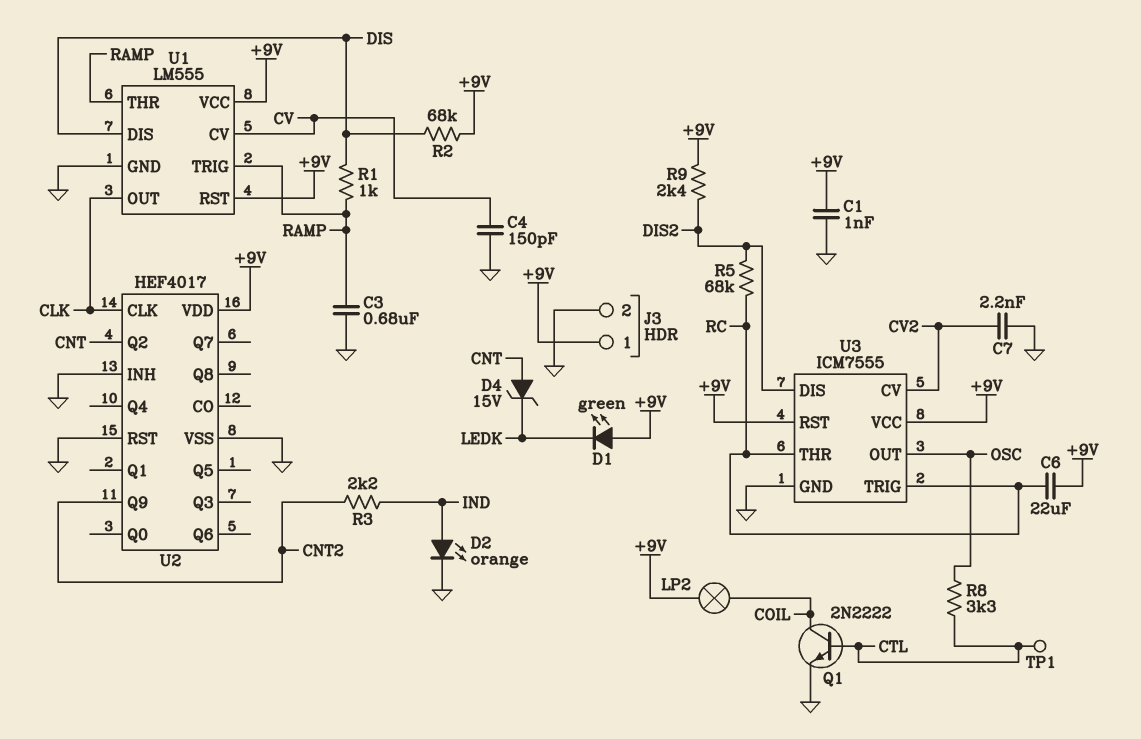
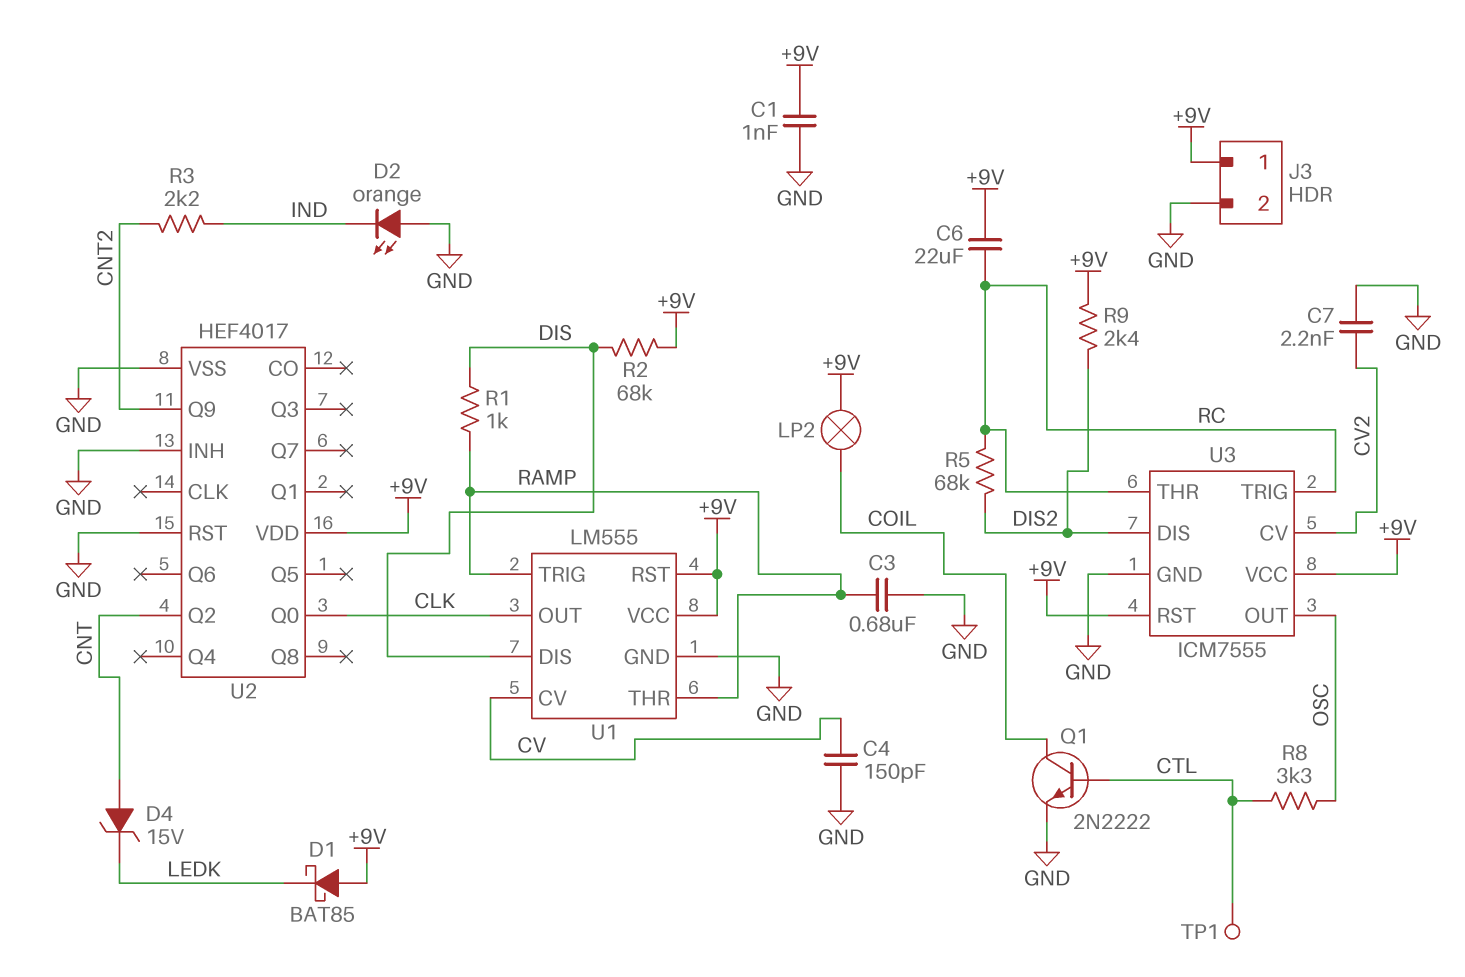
D1: LED green (A +9V, K LEDK) -> schottky BAT85 (A +9V, K LEDK)
D2: LED orange (A IND, K GND) -> LED orange (A GND, K IND)
U2 pin CLK: CLK -> none
U2 pin Q0: none -> CLK

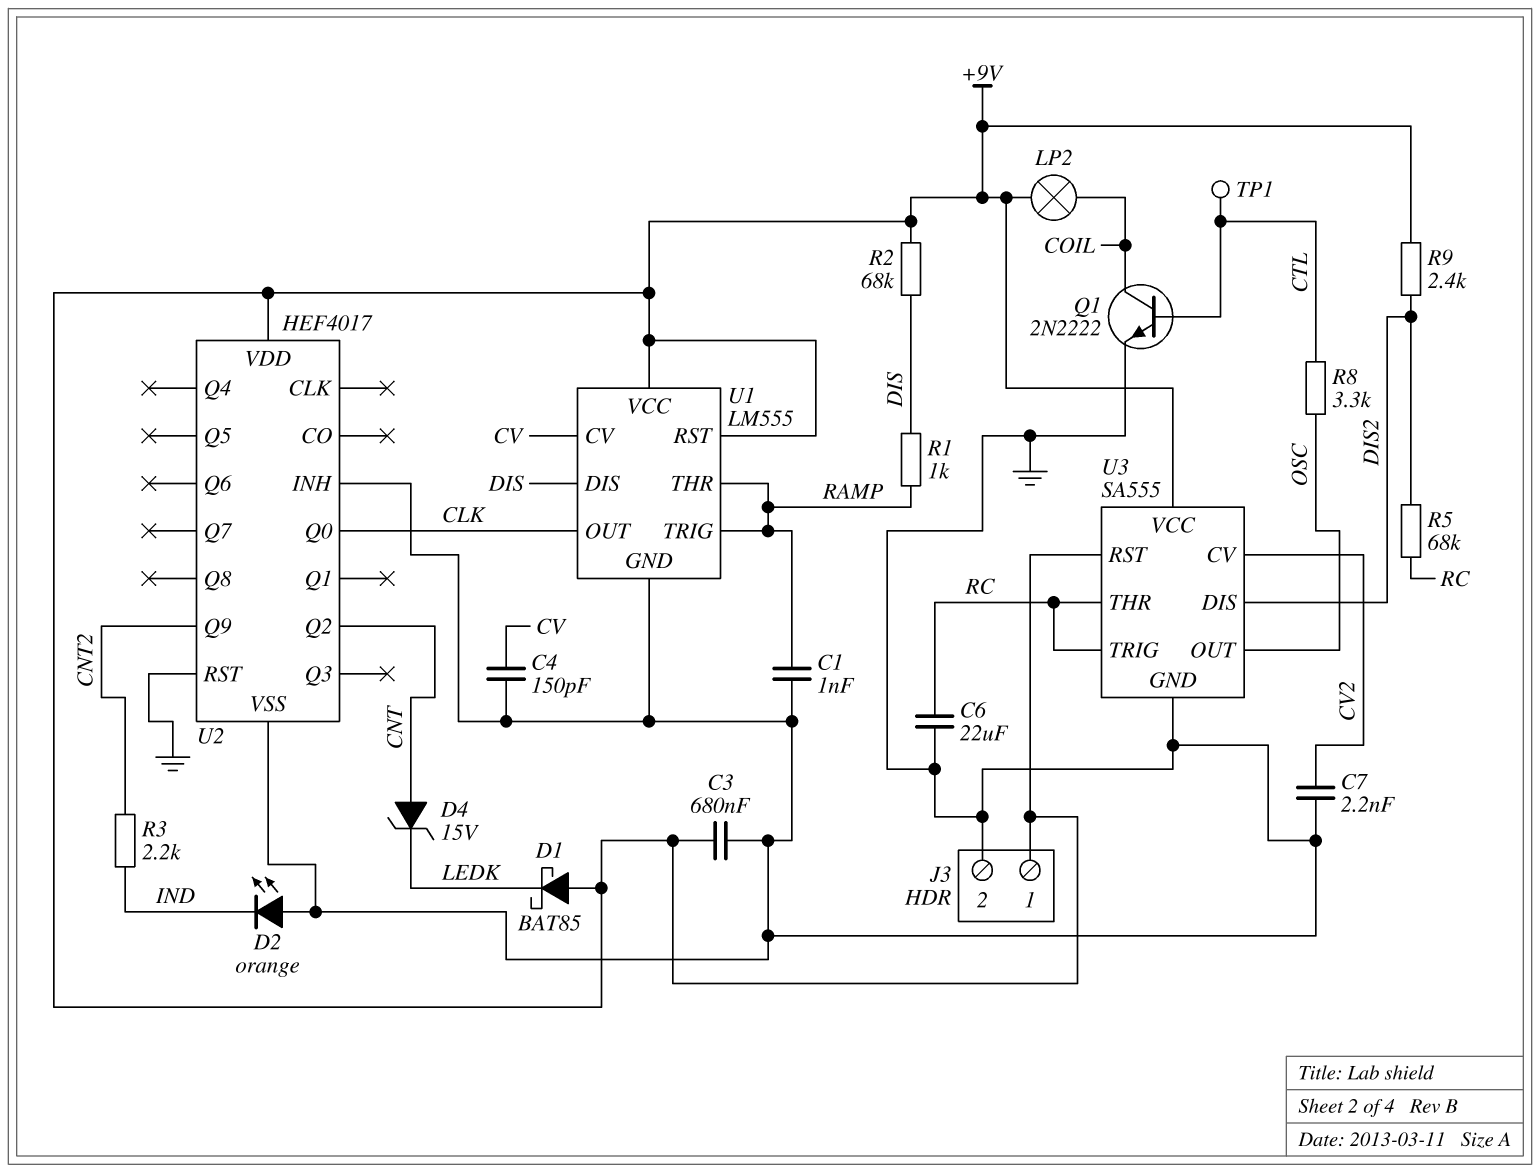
C1: 1nF (+9V, GND) -> 1nF (GND, RAMP)
C3: 680nF (GND, RAMP) -> 680nF (+9V, GND)
C6: 22uF (+9V, RC) -> 22uF (GND, RC)
U3: ICM7555 -> SA555

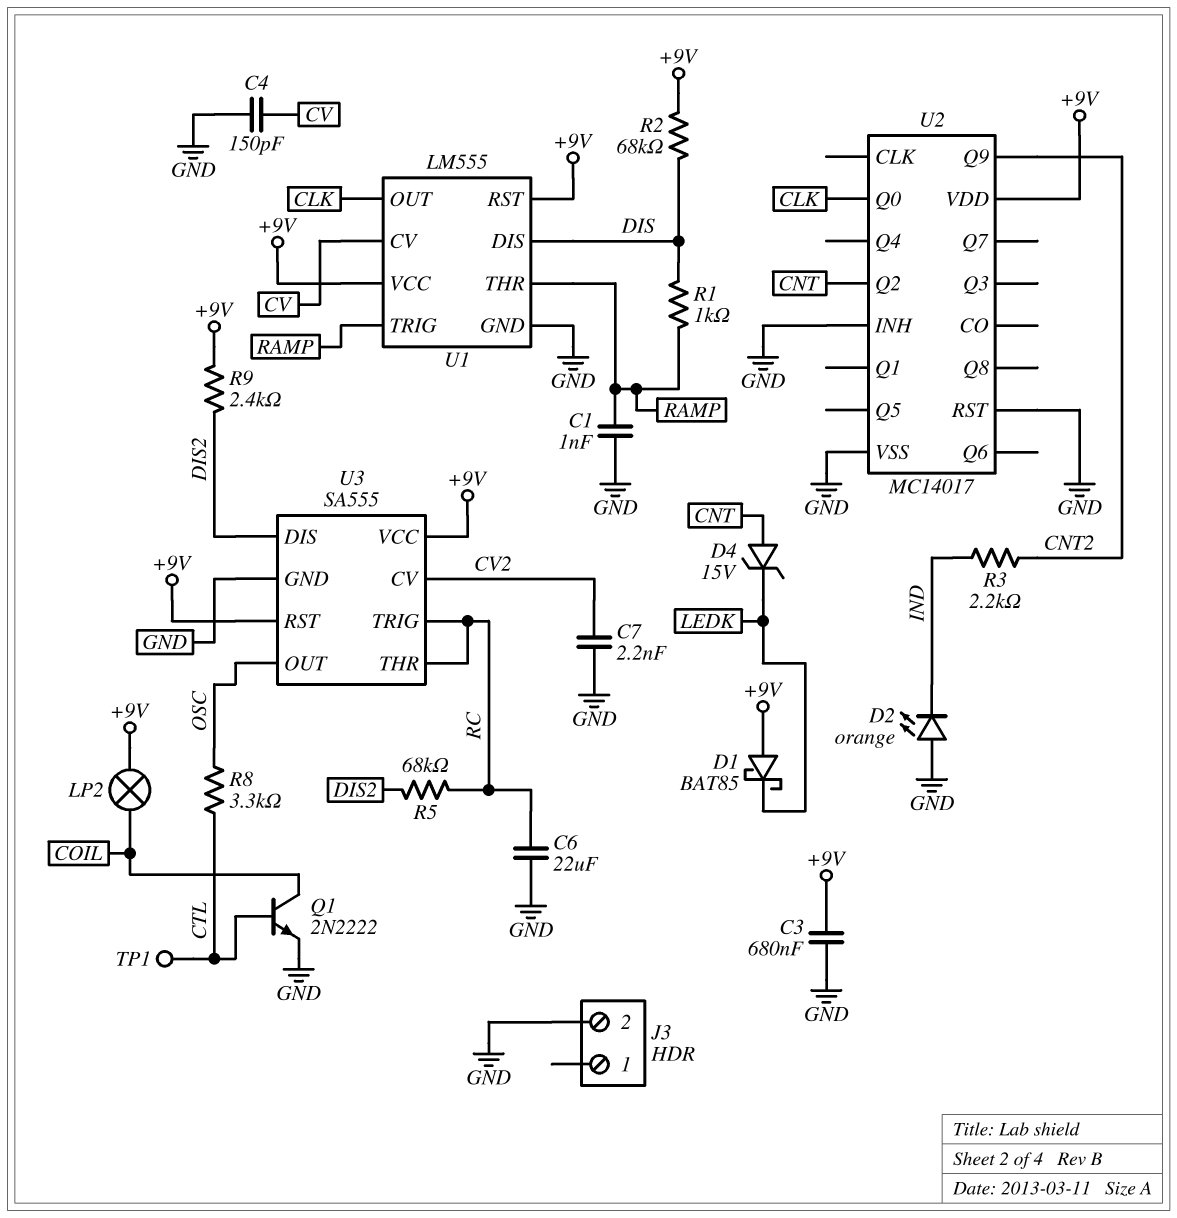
J3 pin 1: +9V -> none
U2: HEF4017 -> MC14017

